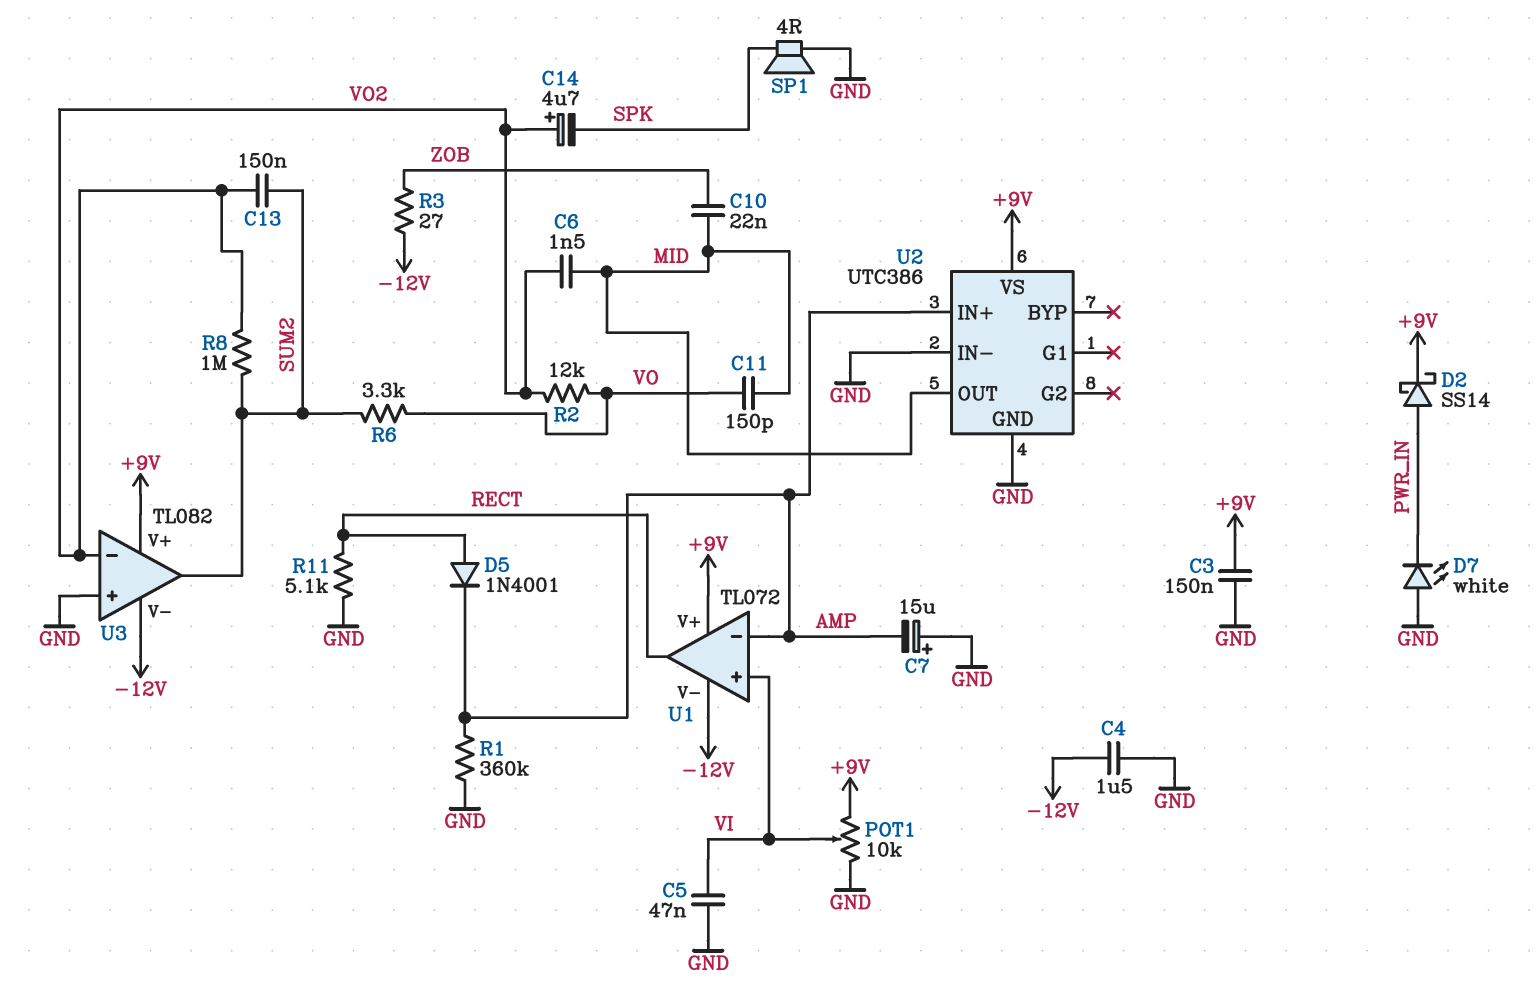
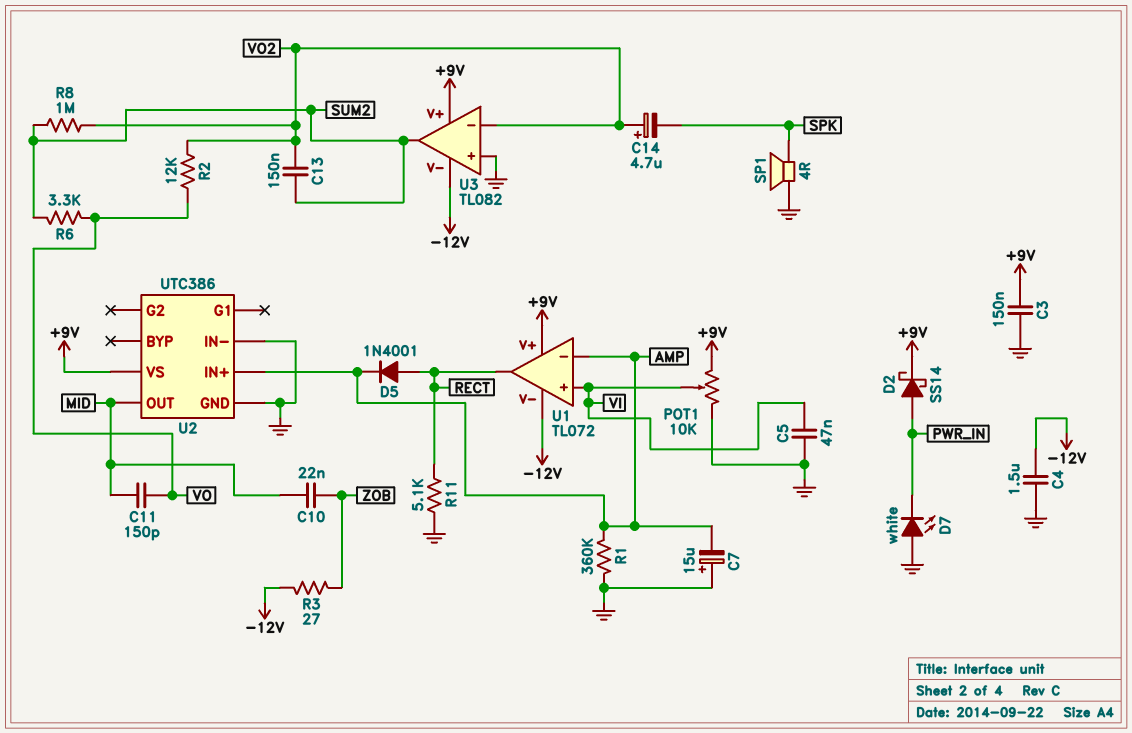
C6: 1.5nF (MID, VO2) -> none

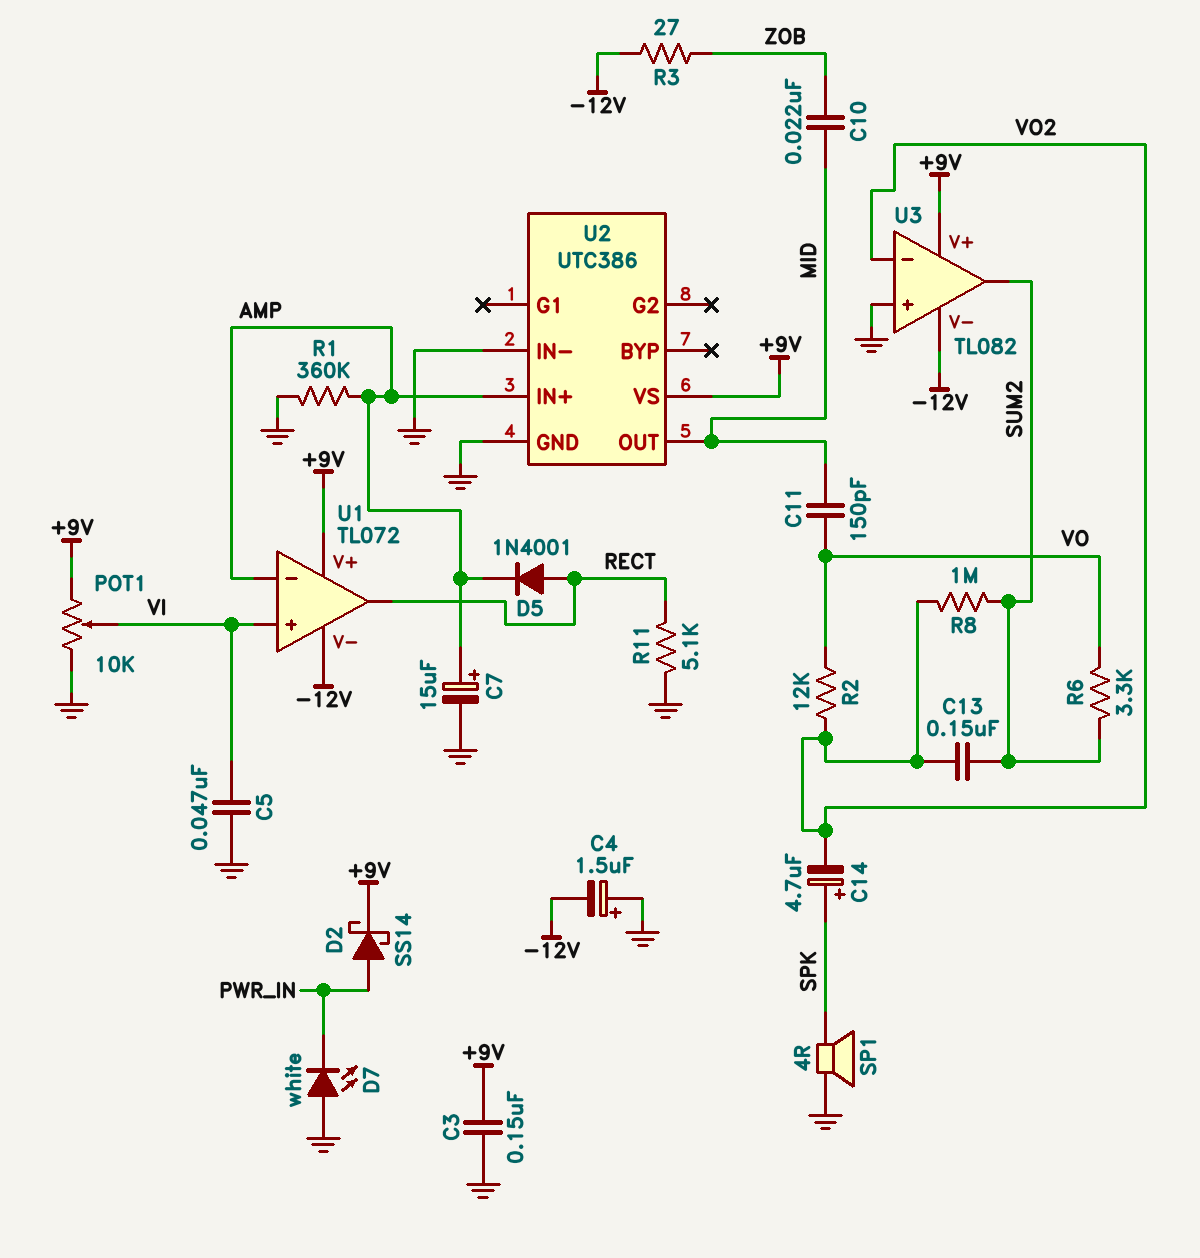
C4: 1.5uF (-12V, GND) -> 1.5uF (plus GND, minus -12V)
C7: 15uF (plus GND, minus AMP) -> 15uF (plus AMP, minus GND)
C14: 4.7uF (plus VO2, minus SPK) -> 4.7uF (plus SPK, minus VO2)

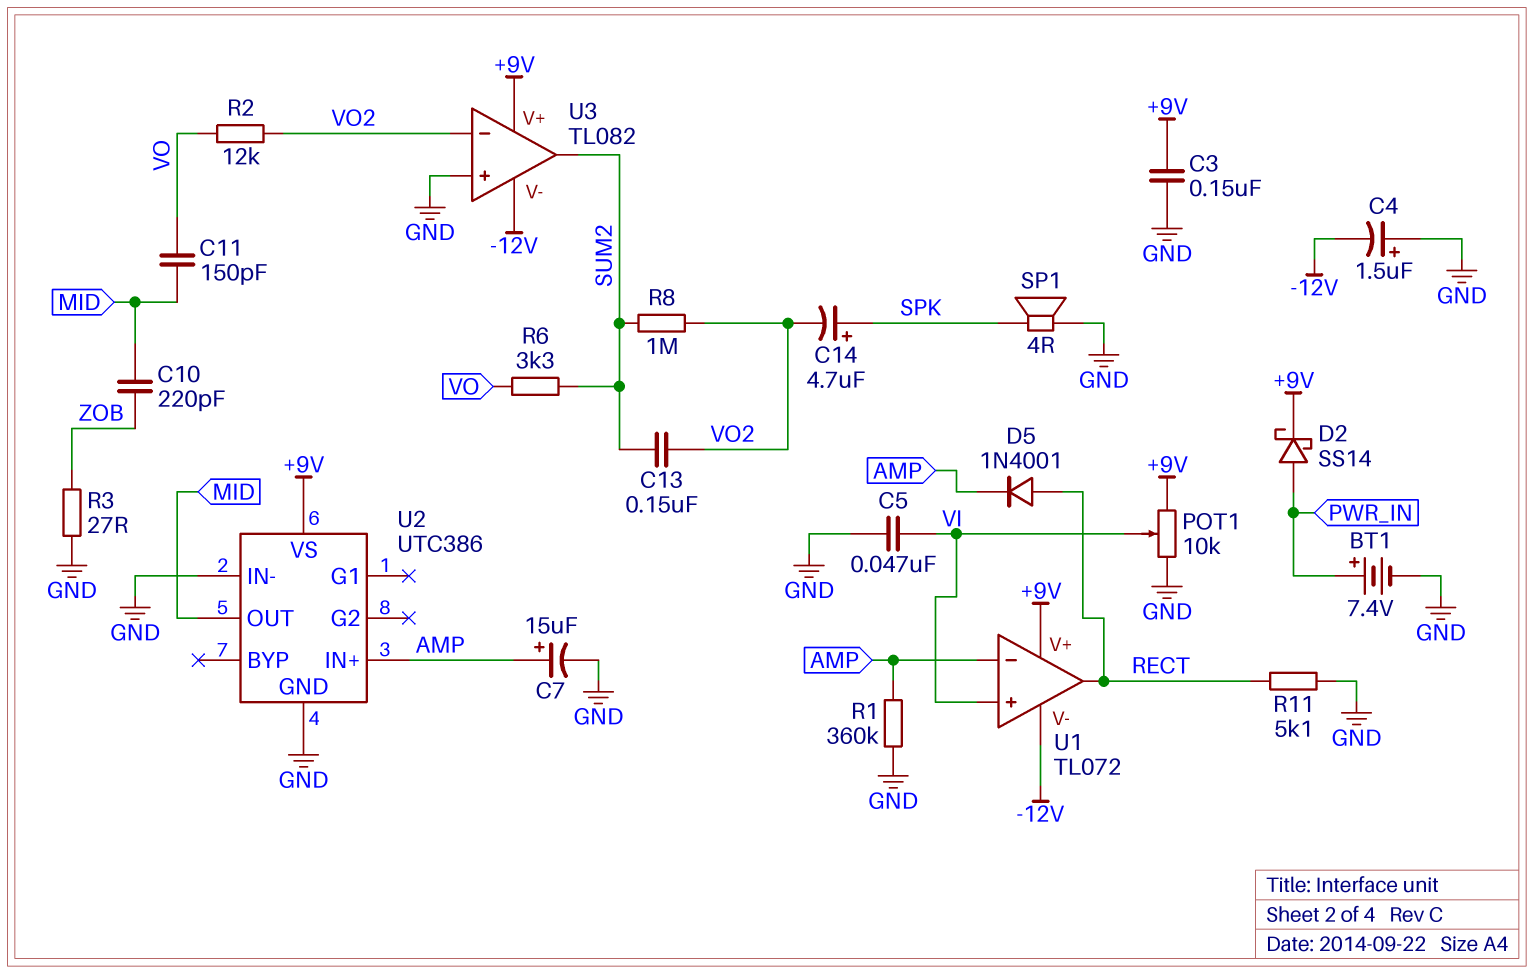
BT1: none -> 7.4V (plus PWR_IN, minus GND)
C10: 22nF (MID, ZOB) -> 220pF (MID, ZOB)
D7: LED white (A GND, K PWR_IN) -> none
R3: 27 (-12V, ZOB) -> 27 (GND, ZOB)

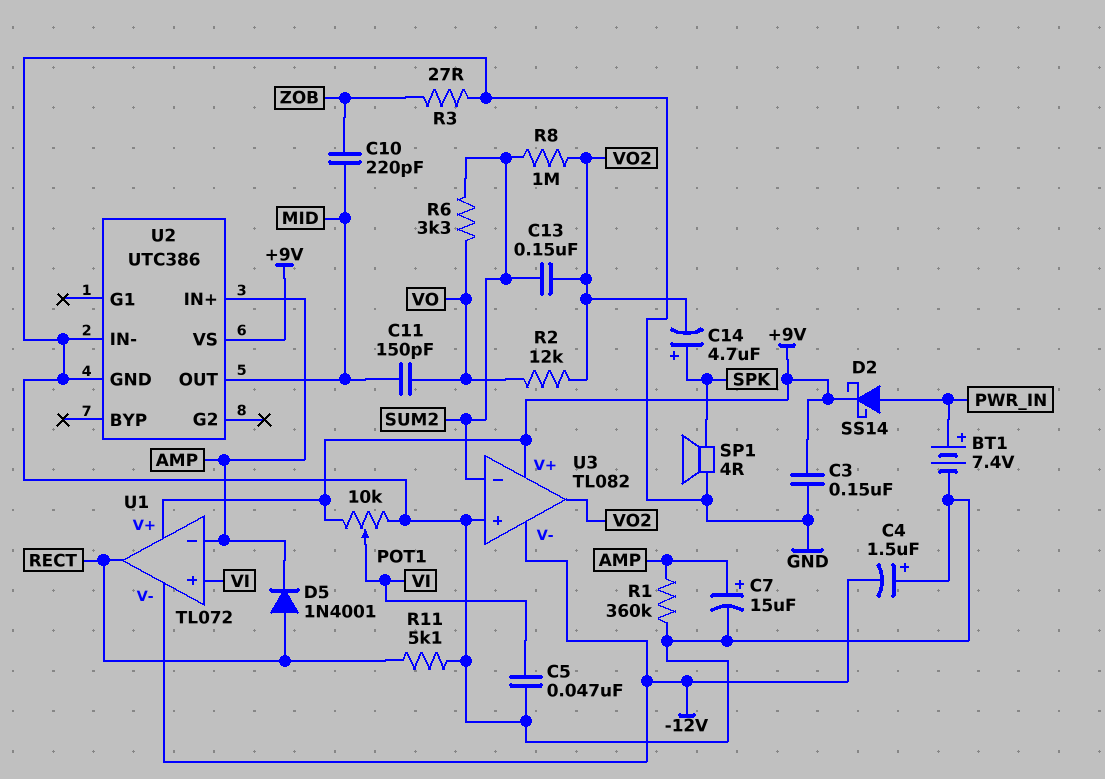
U3 pin in-: VO2 -> SUM2
U3 pin out: SUM2 -> VO2

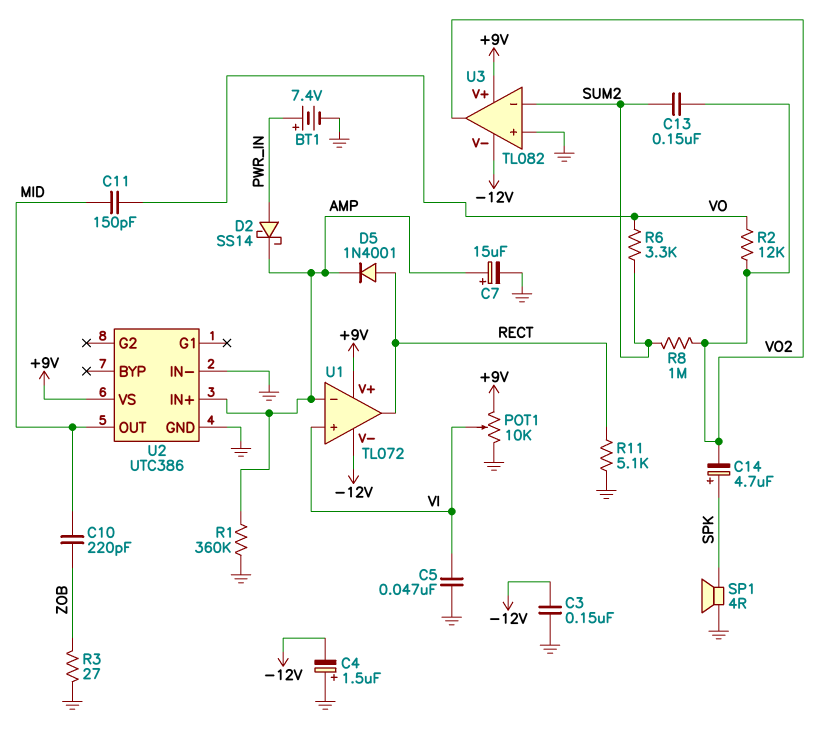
C3: 150nF (+9V, GND) -> 150nF (-12V, GND)
D2: schottky SS14 (A PWR_IN, K +9V) -> schottky SS14 (A PWR_IN, K AMP)

